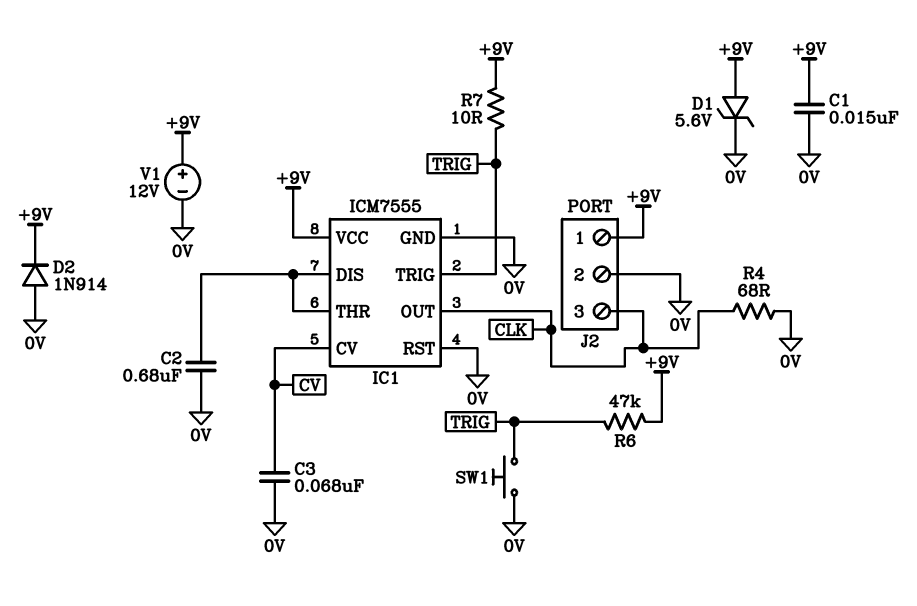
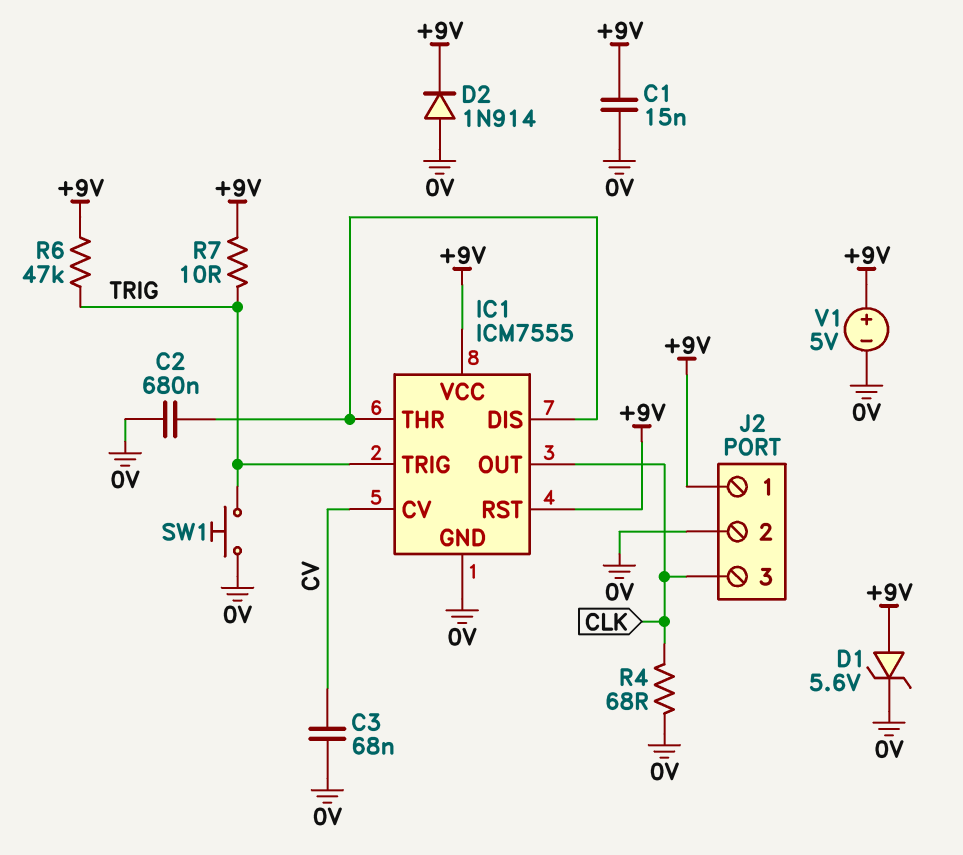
IC1 pin RST: 0V -> +9V
V1: 12V (plus +9V, minus 0V) -> 5V (plus +9V, minus 0V)

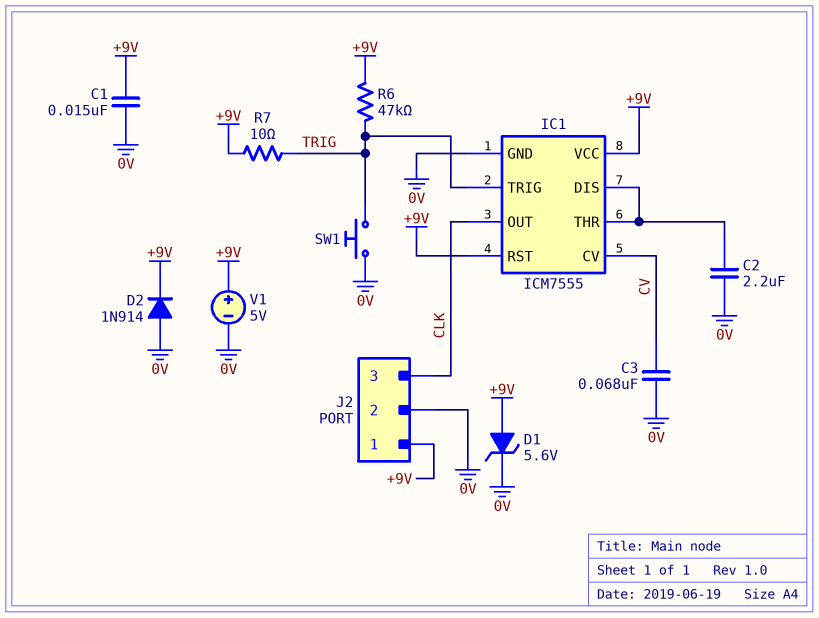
C2: 680nF (0V, IC1/DIS) -> 2.2uF (0V, IC1/DIS)
R4: 68 (0V, CLK) -> none

